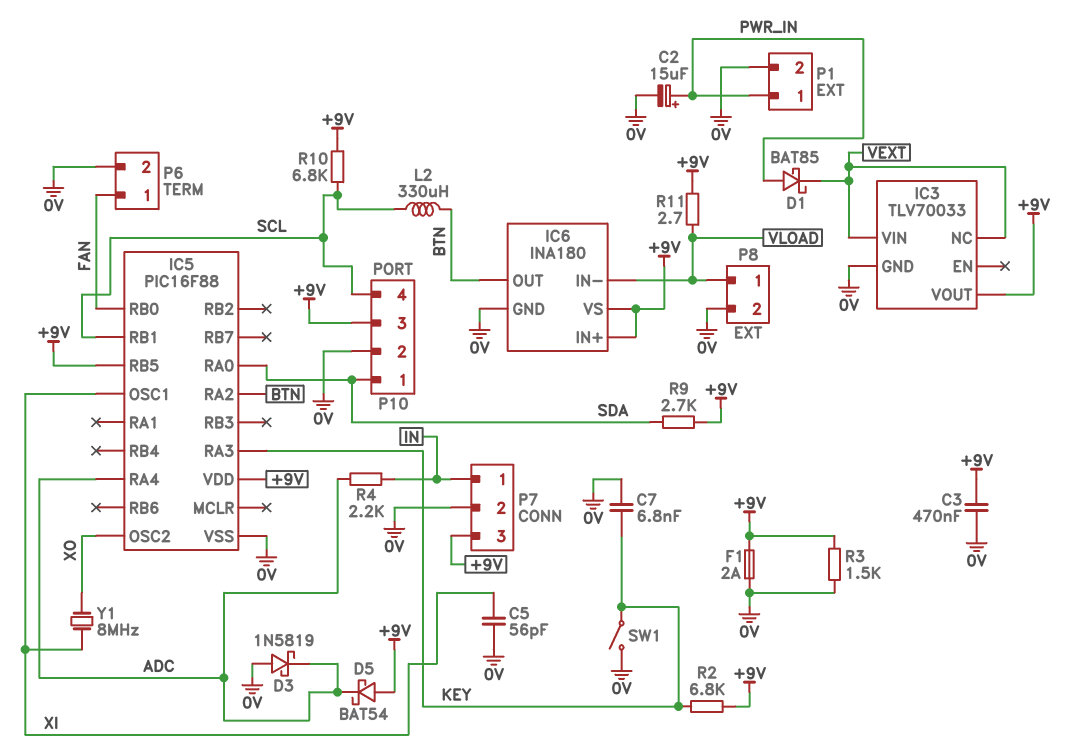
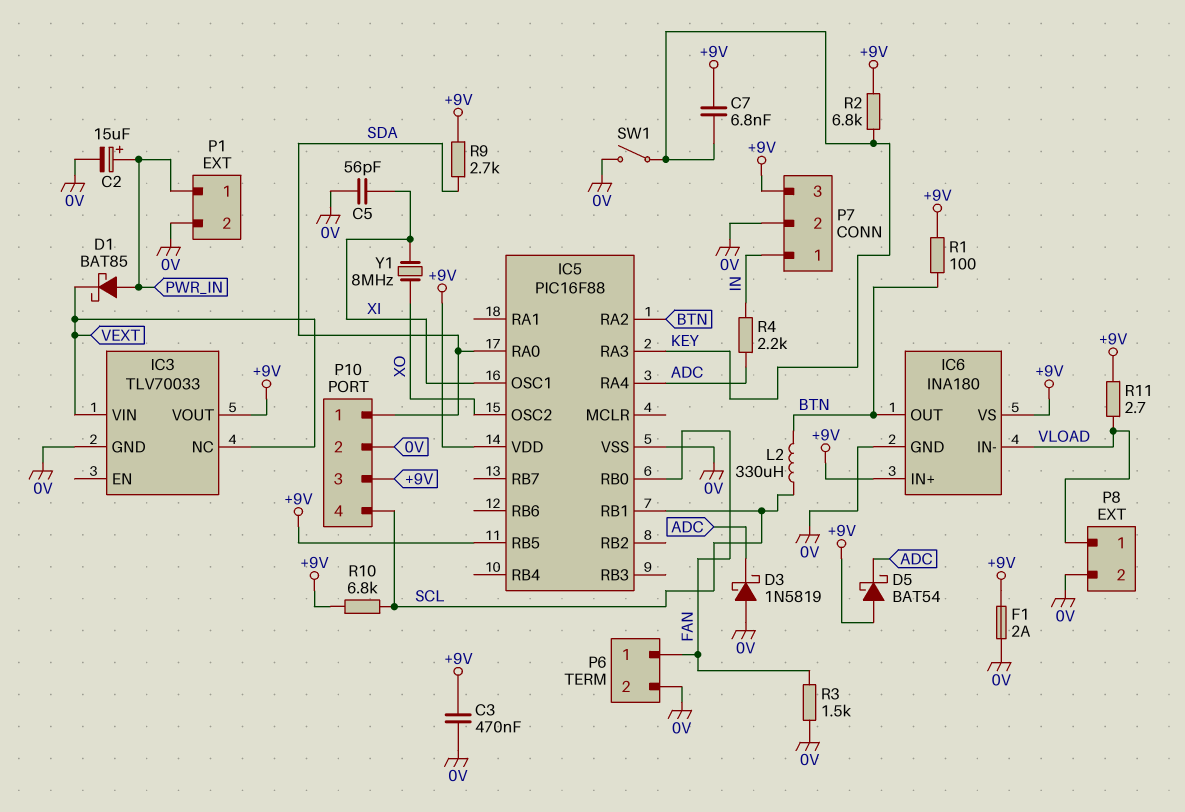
C7: 6.8nF (0V, KEY) -> 6.8nF (+9V, KEY)
R1: none -> 100 (+9V, BTN)
R3: 1.5k (+9V, 0V) -> 1.5k (0V, FAN)

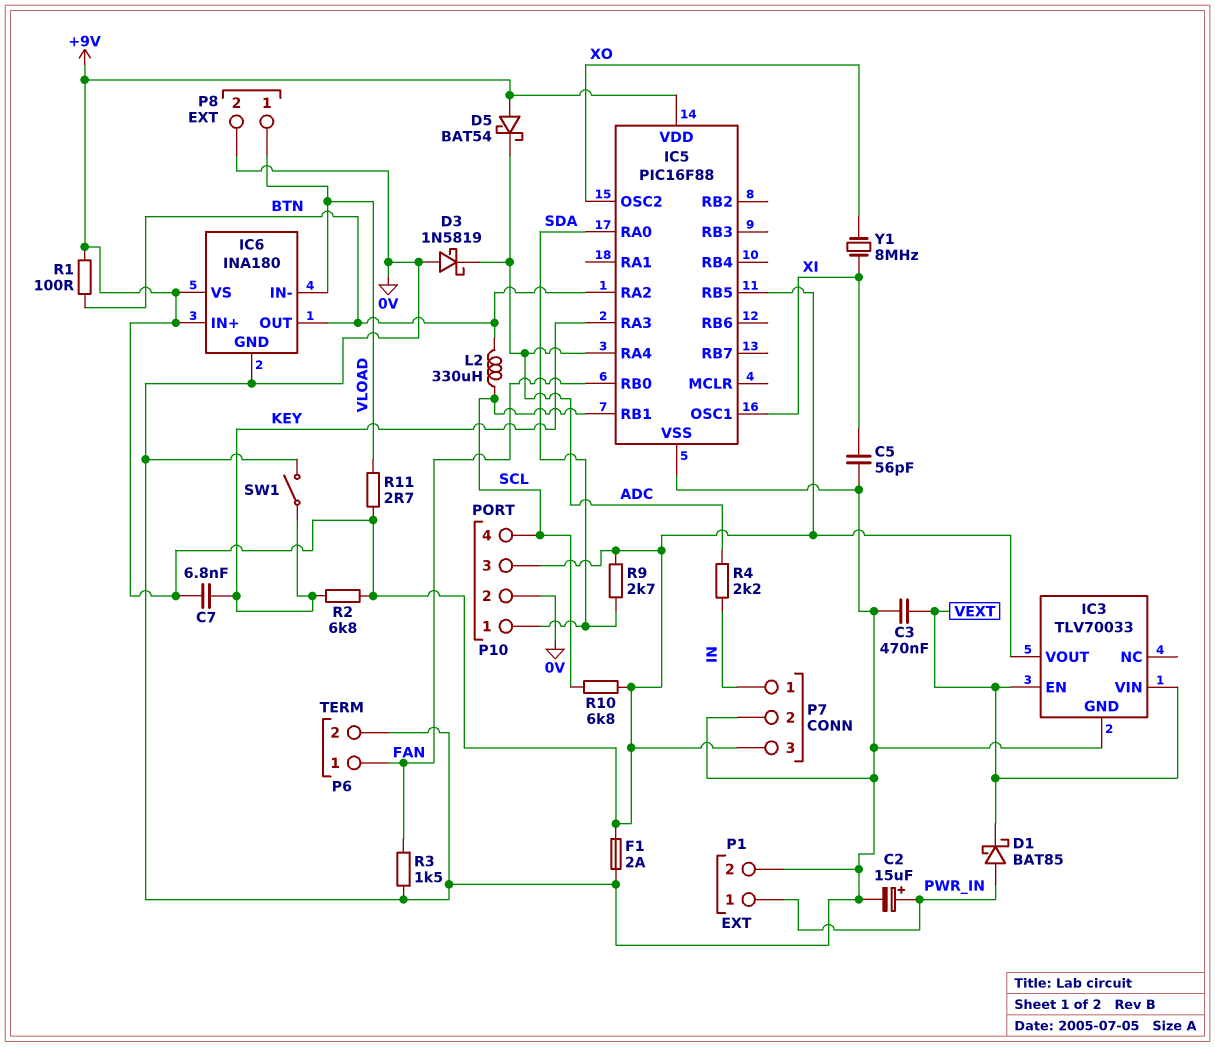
C3: 470nF (+9V, 0V) -> 470nF (0V, VEXT)
IC3 pin EN: none -> VEXT
IC3 pin NC: VEXT -> none

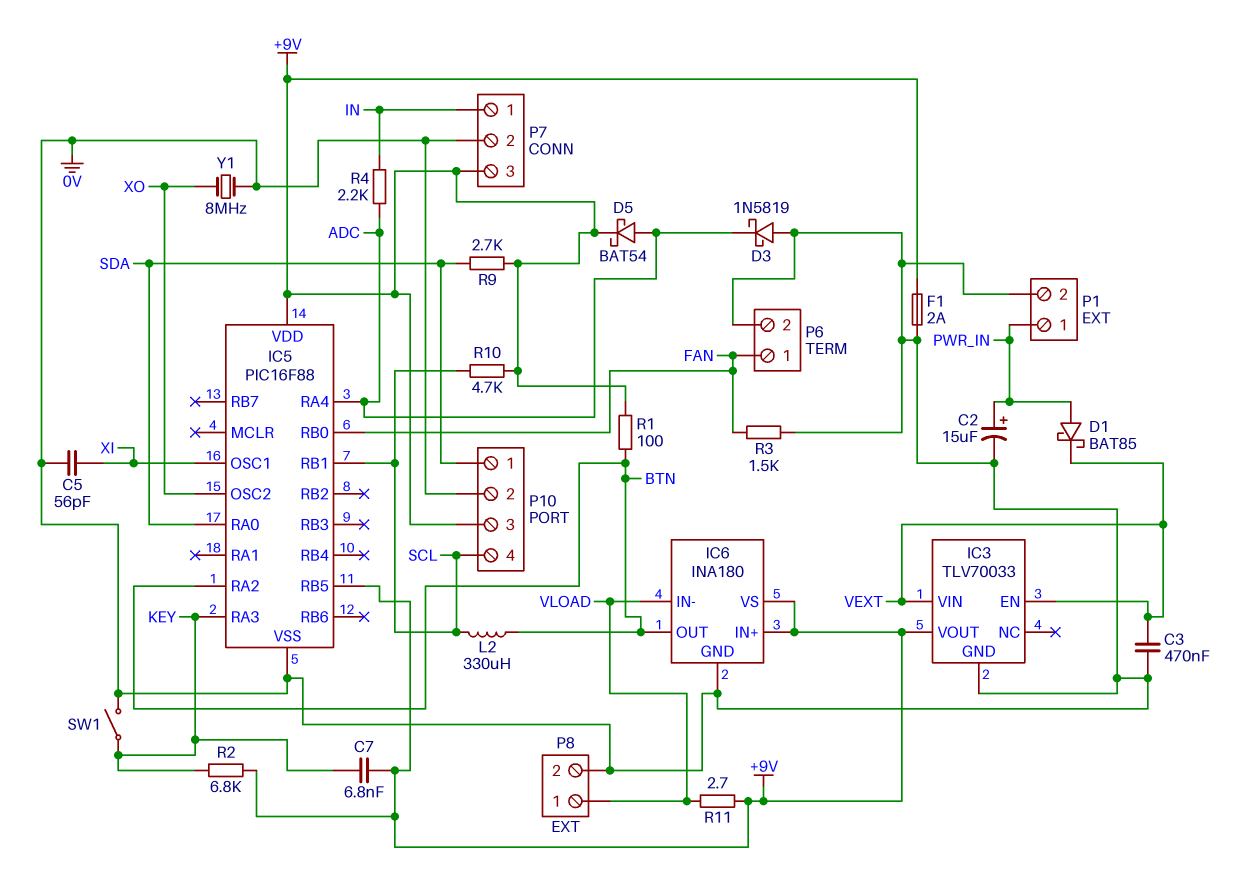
D5: schottky BAT54 (A +9V, K ADC) -> schottky BAT54 (A ADC, K +9V)
R10: 6.8k (+9V, SCL) -> 4.7k (+9V, SCL)
Y1: 8MHz (XI, XO) -> 8MHz (0V, XO)

